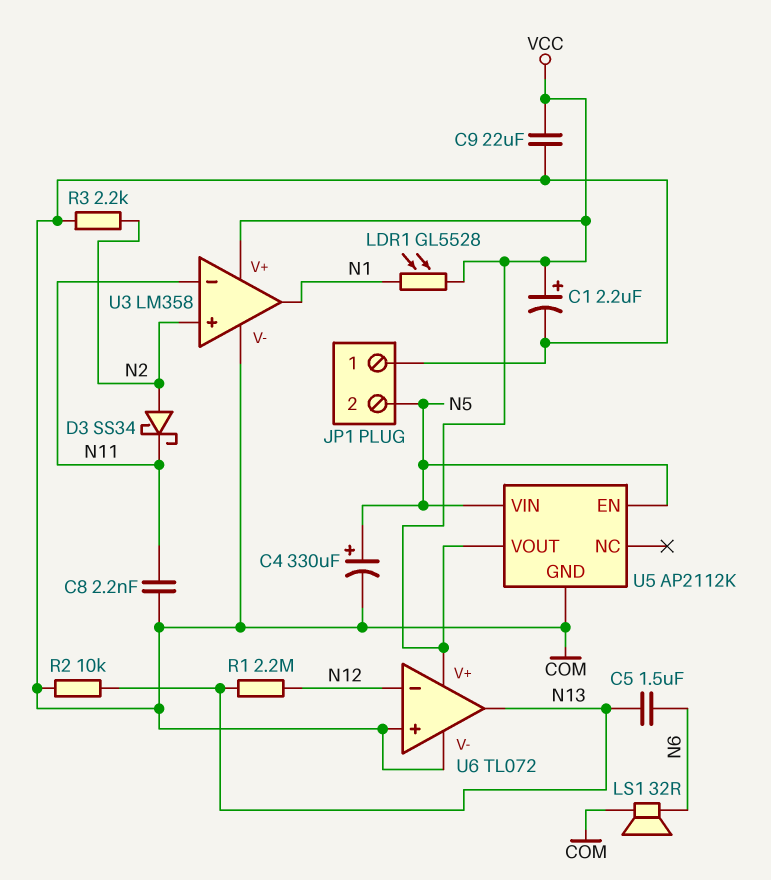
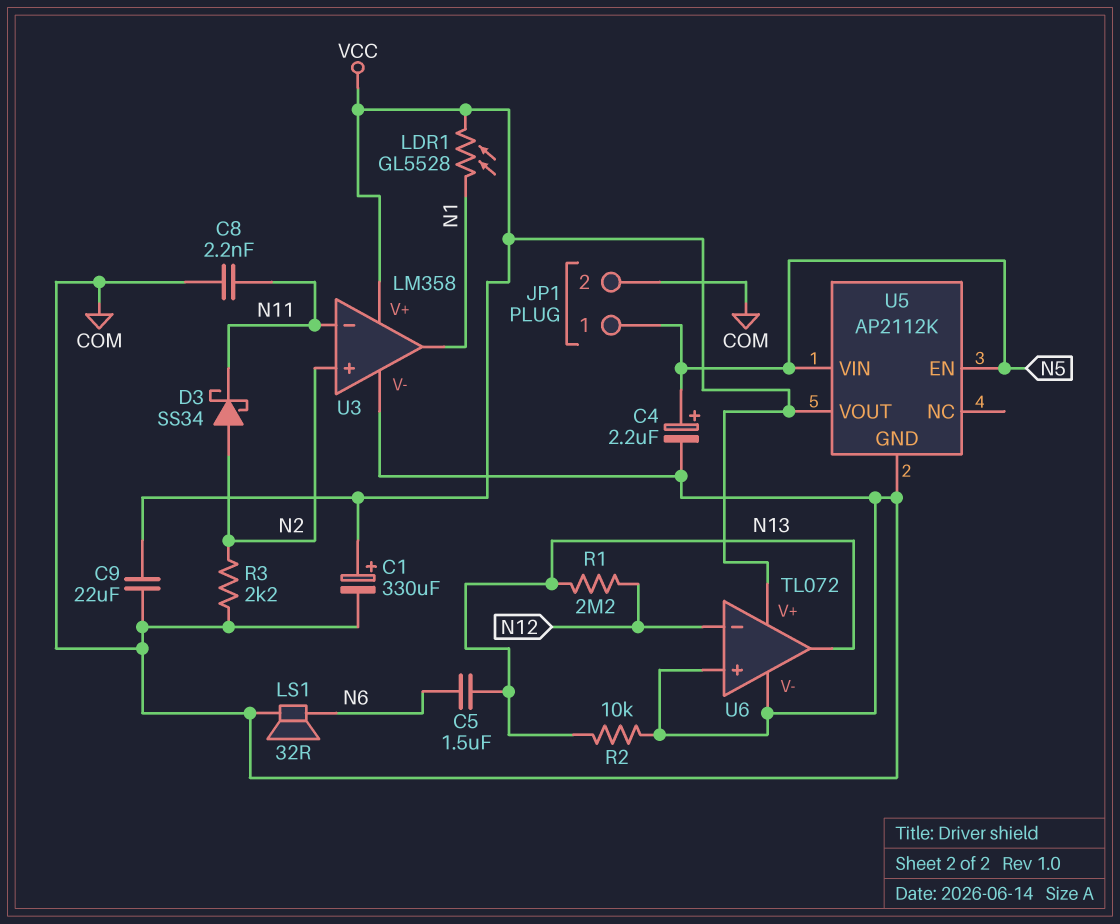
C1: 2.2uF (plus VCC, minus COM) -> 330uF (plus VCC, minus COM)
C4: 330uF (plus N5, minus COM) -> 2.2uF (plus N5, minus COM)
JP1 pin 1: COM -> N5
JP1 pin 2: N5 -> COM

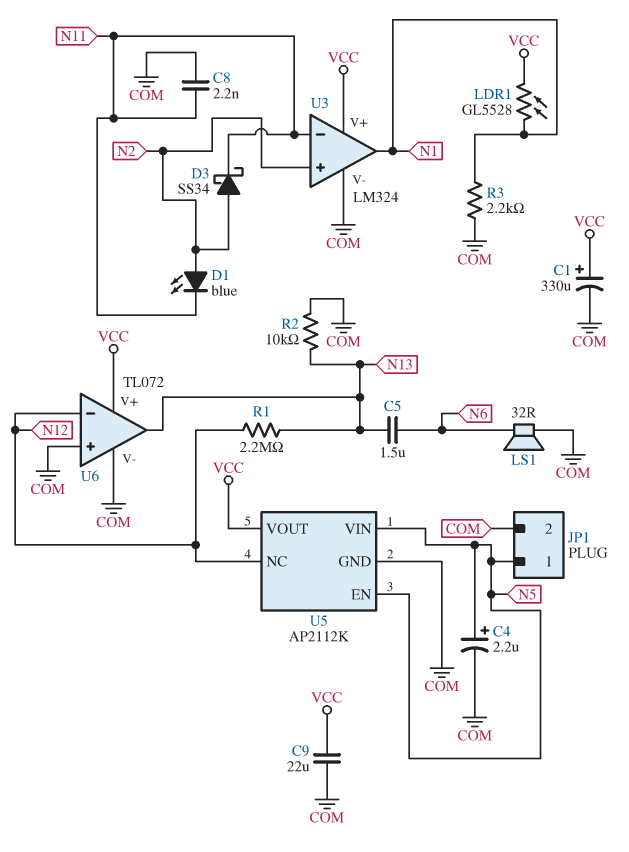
D1: none -> LED blue (A N2, K N11)
R3: 2.2k (COM, N2) -> 2.2k (COM, N1)
U3: LM358 -> LM324
U5 pin NC: none -> N12

